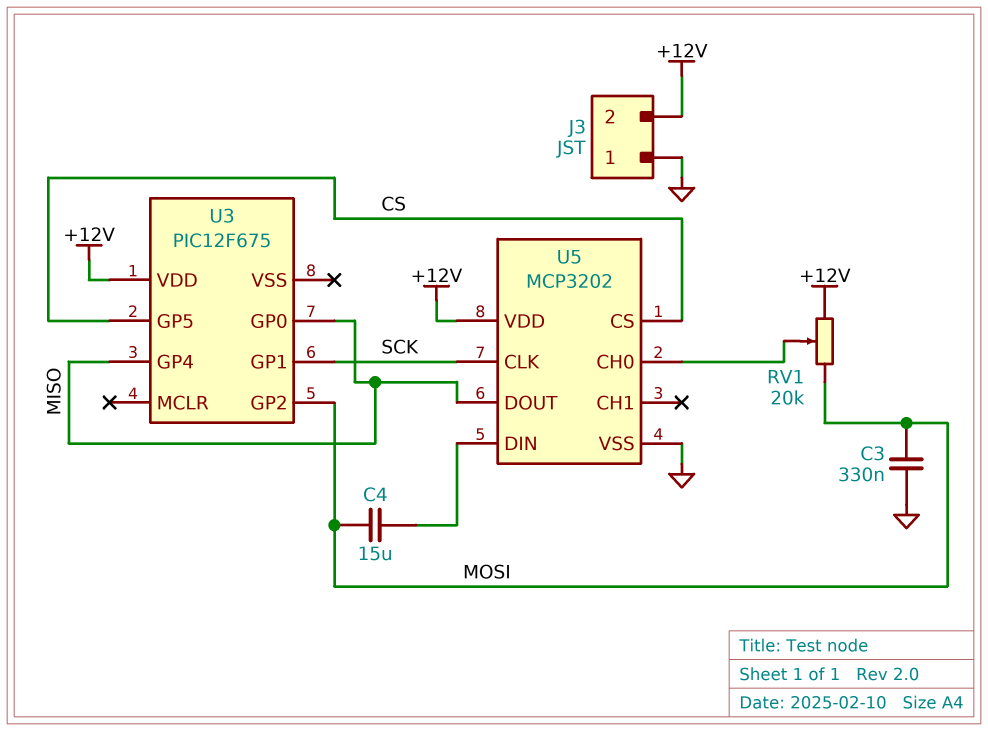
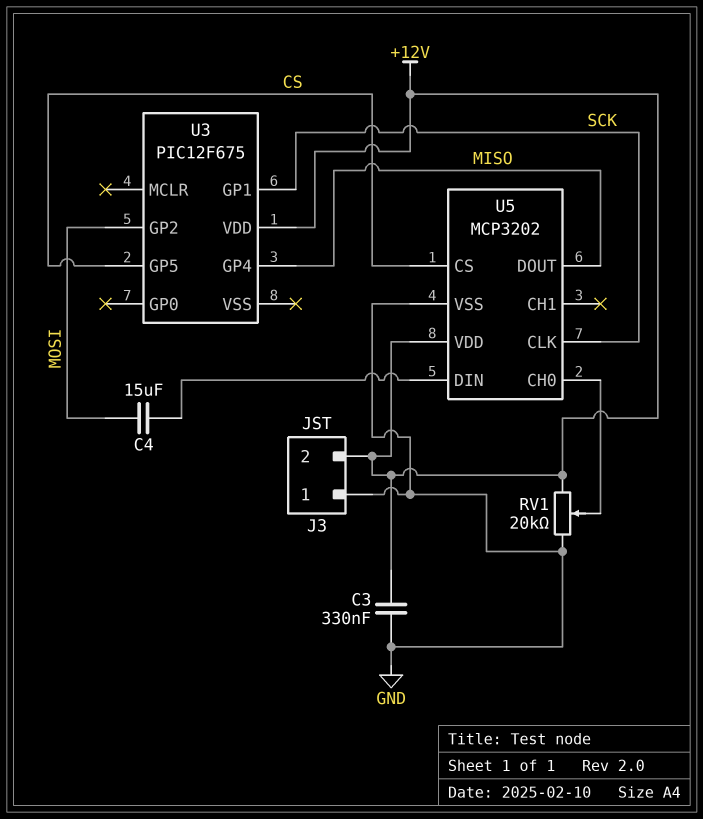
C3: 330nF (GND, MOSI) -> 330nF (+12V, GND)
RV1: 20k (+12V, MOSI, wiper U5/CH0) -> 20k (+12V, GND, wiper U5/CH0)
U3 pin GP0: MISO -> none

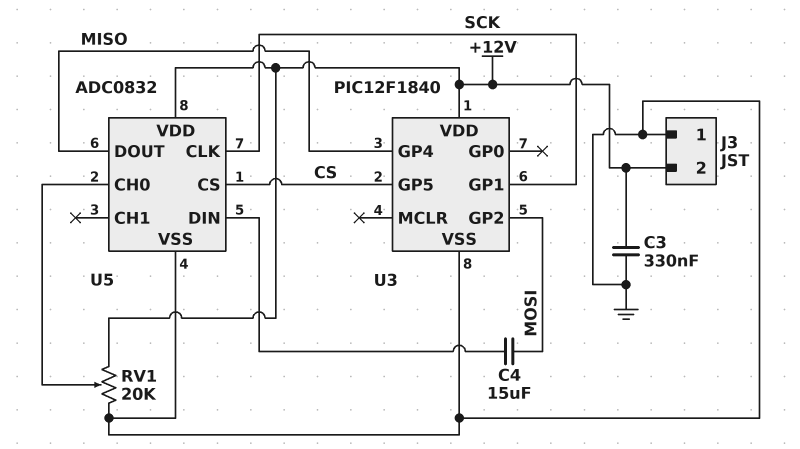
U3: PIC12F675 -> PIC12F1840
U3 pin VSS: none -> GND
U5: MCP3202 -> ADC0832

